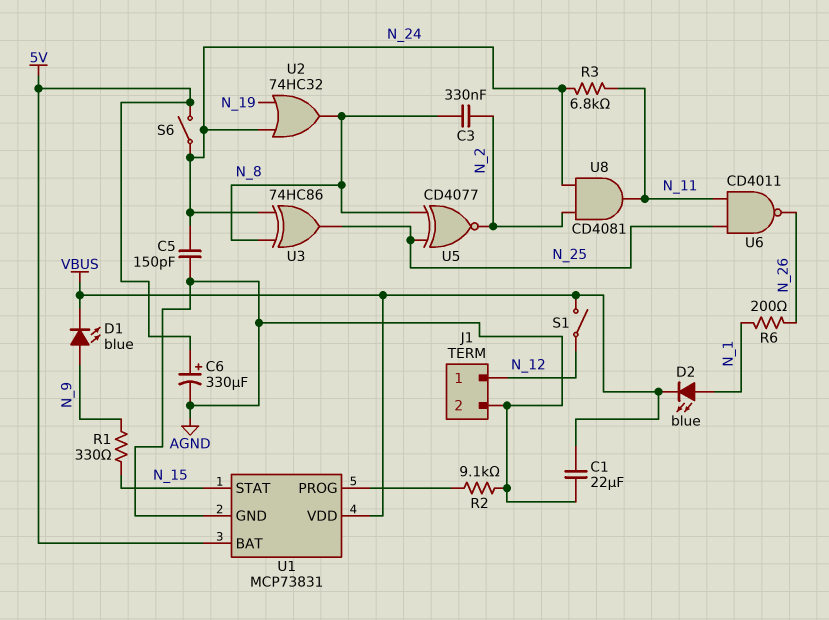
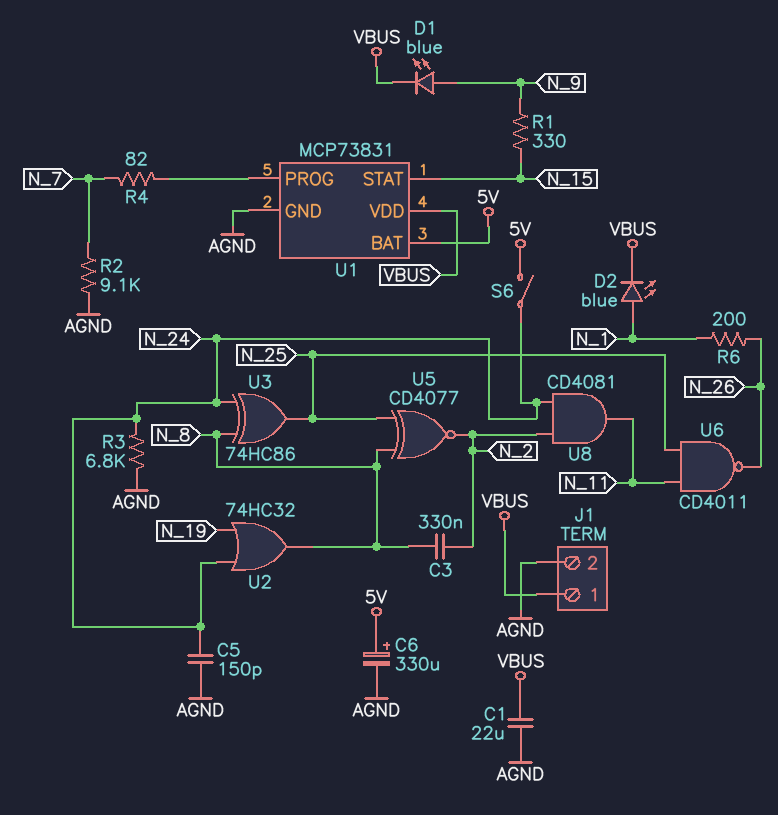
J1 pin 1: N_12 -> VBUS
R2: 9.1k (AGND, U1/PROG) -> 9.1k (AGND, N_7)
R3: 6.8k (N_11, N_24) -> 6.8k (AGND, N_24)
R4: none -> 82 (N_7, U1/PROG)
S1: switch (N_12, VBUS) -> none

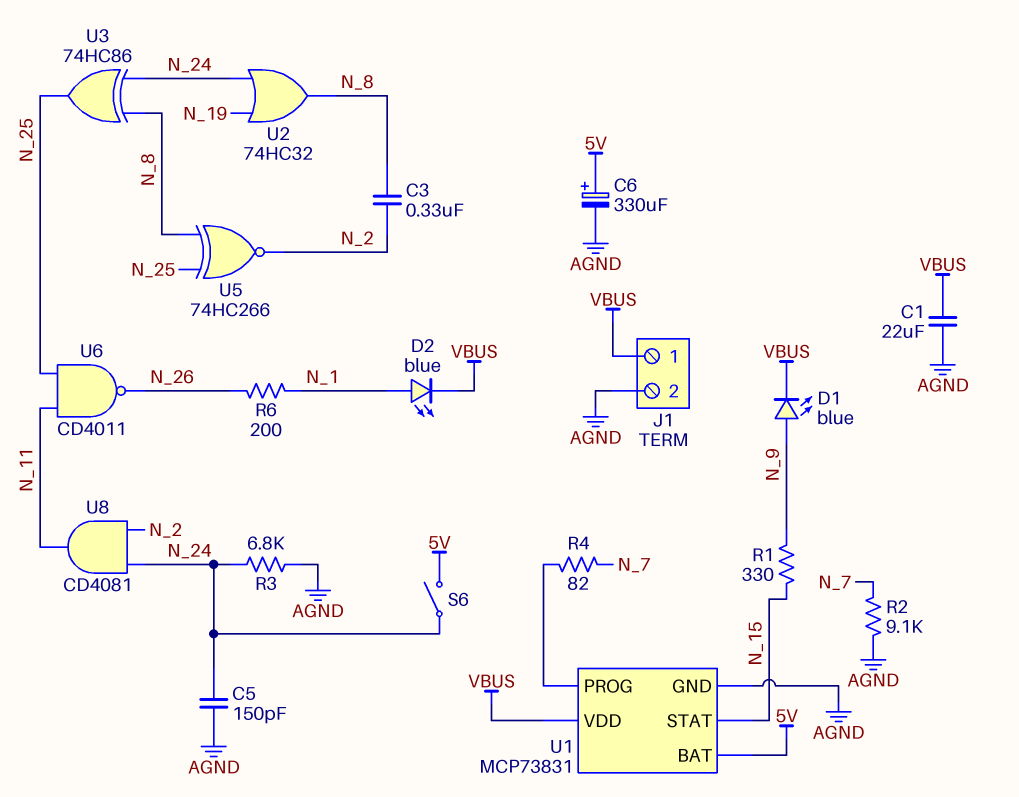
U5: XNOR CD4077 (in N_8, in N_25, out N_2) -> XNOR 74HC266 (in N_8, in N_25, out N_2)

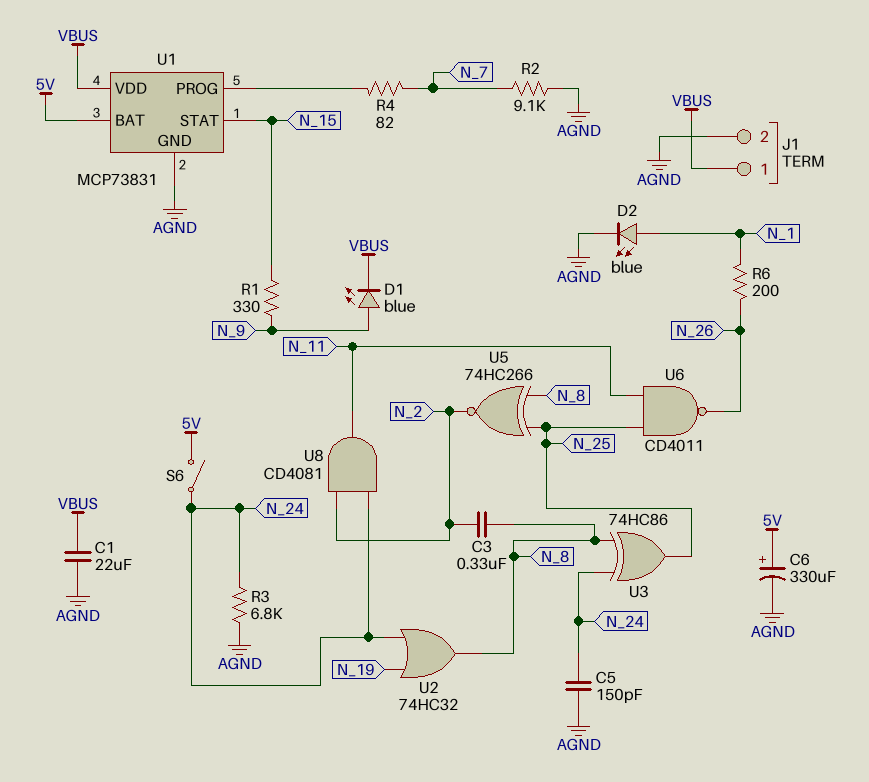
D2: LED blue (A N_1, K VBUS) -> LED blue (A N_1, K AGND)

